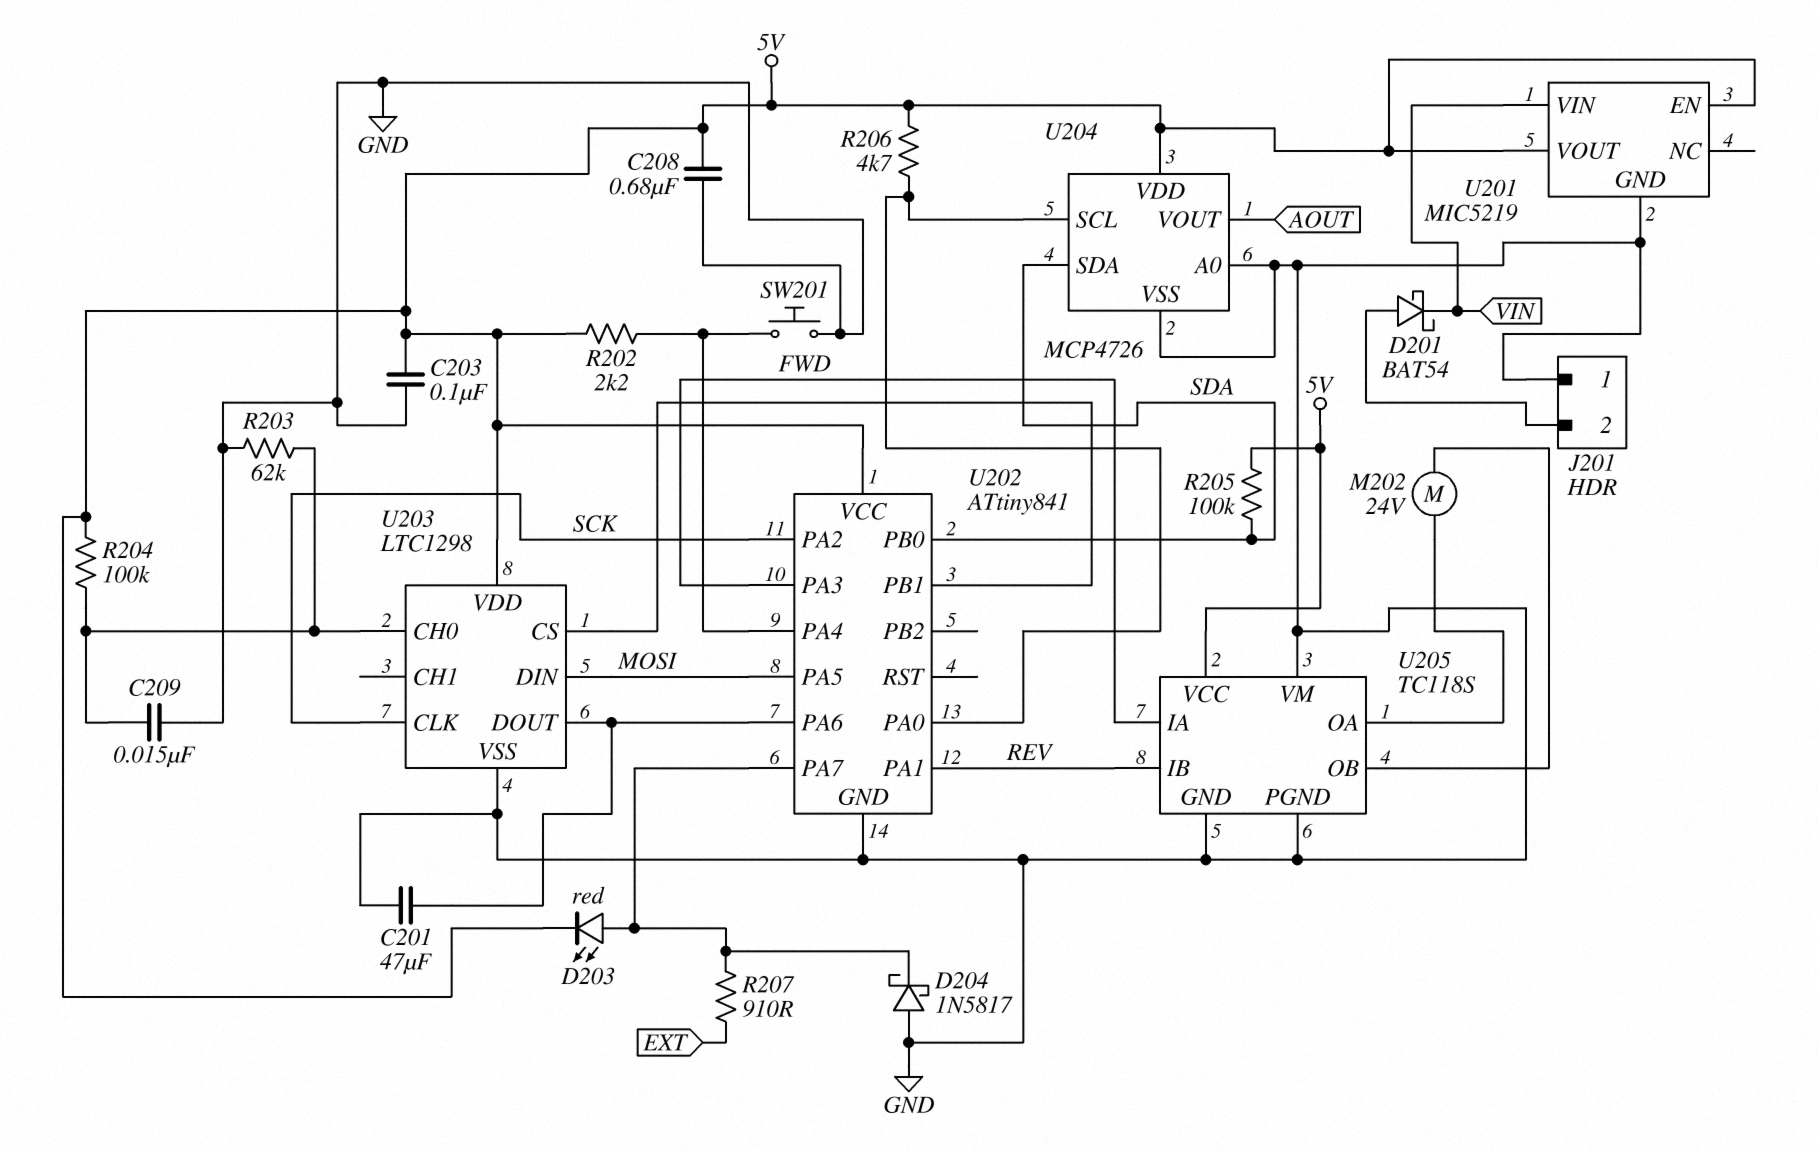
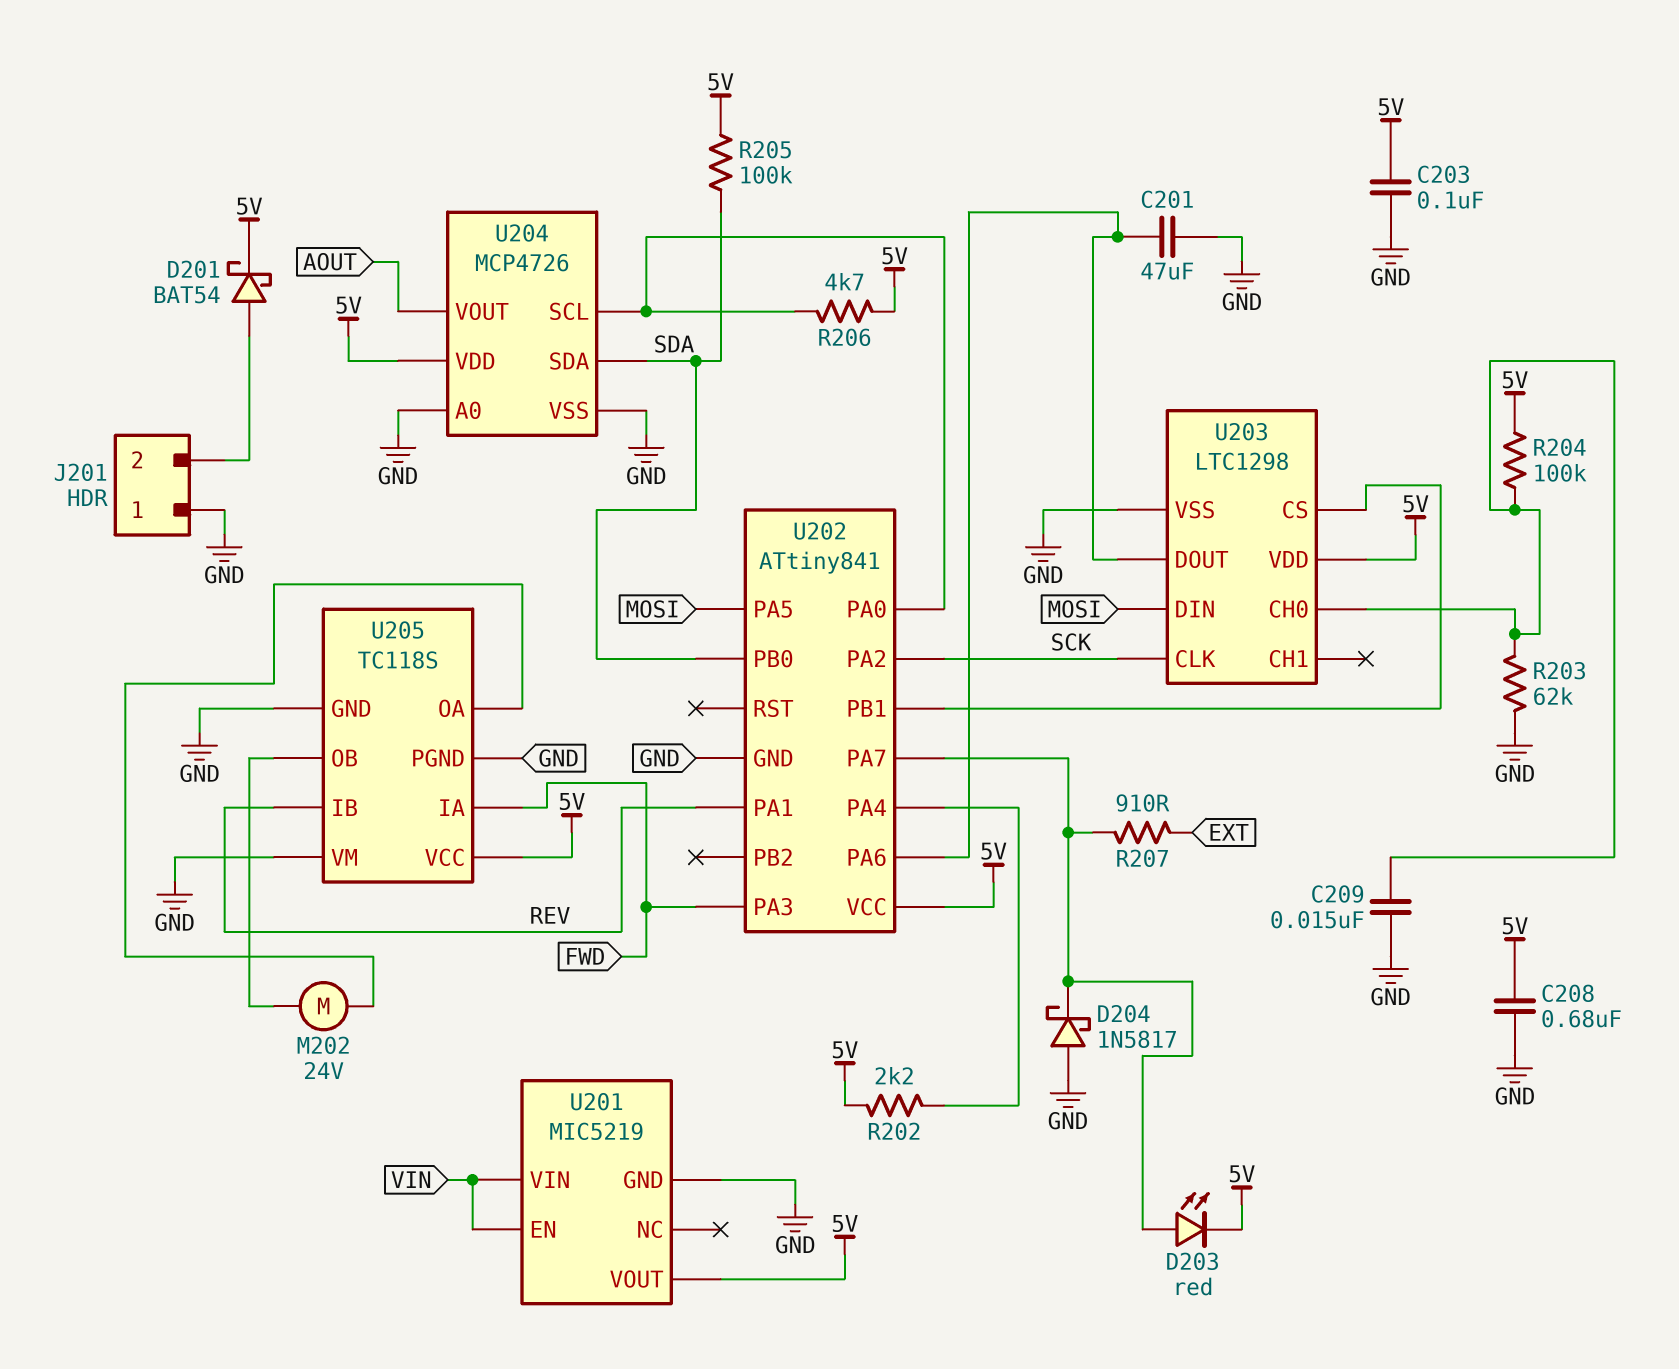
D201: schottky BAT54 (A J201/2, K VIN) -> schottky BAT54 (A J201/2, K 5V)
SW201: button (GND, U202/PA4) -> none
U201 pin EN: 5V -> VIN

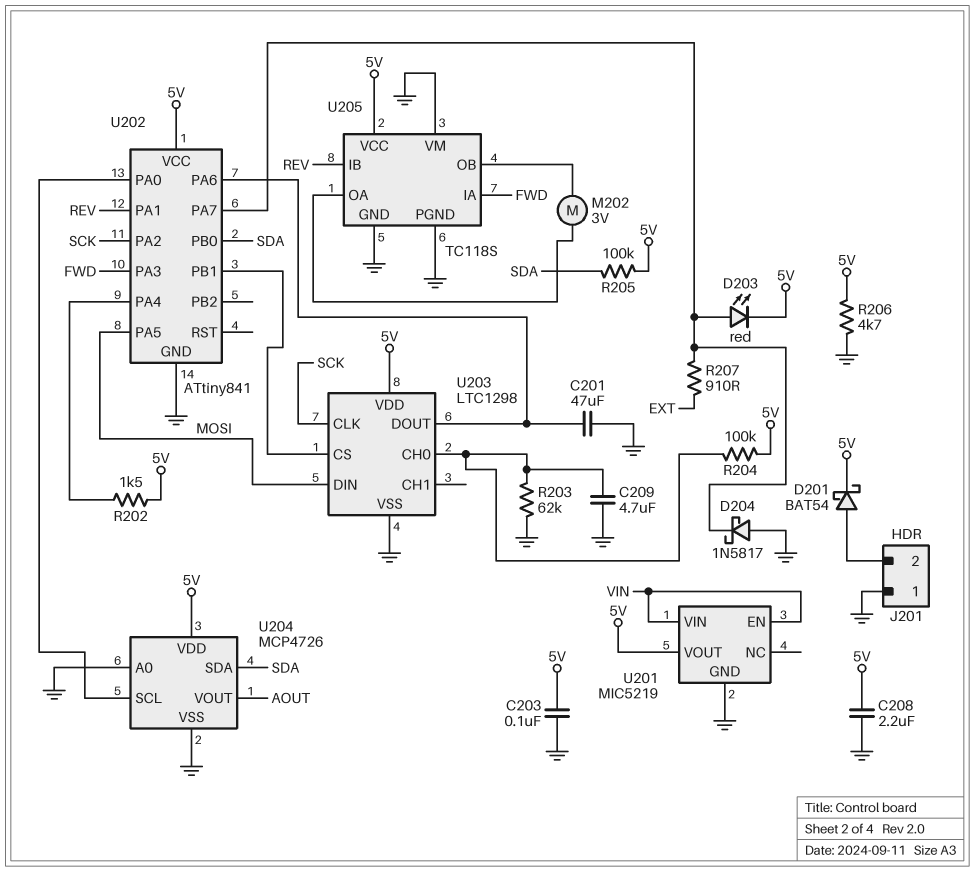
C208: 680nF (5V, GND) -> 2.2uF (5V, GND)
C209: 15nF (GND, U203/CH0) -> 4.7uF (GND, U203/CH0)
M202: motor 24V (U205/OA, U205/OB) -> motor 3V (U205/OA, U205/OB)
R202: 2.2k (5V, U202/PA4) -> 1.5k (5V, U202/PA4)
R206: 4.7k (5V, U202/PA0) -> 4.7k (5V, GND)

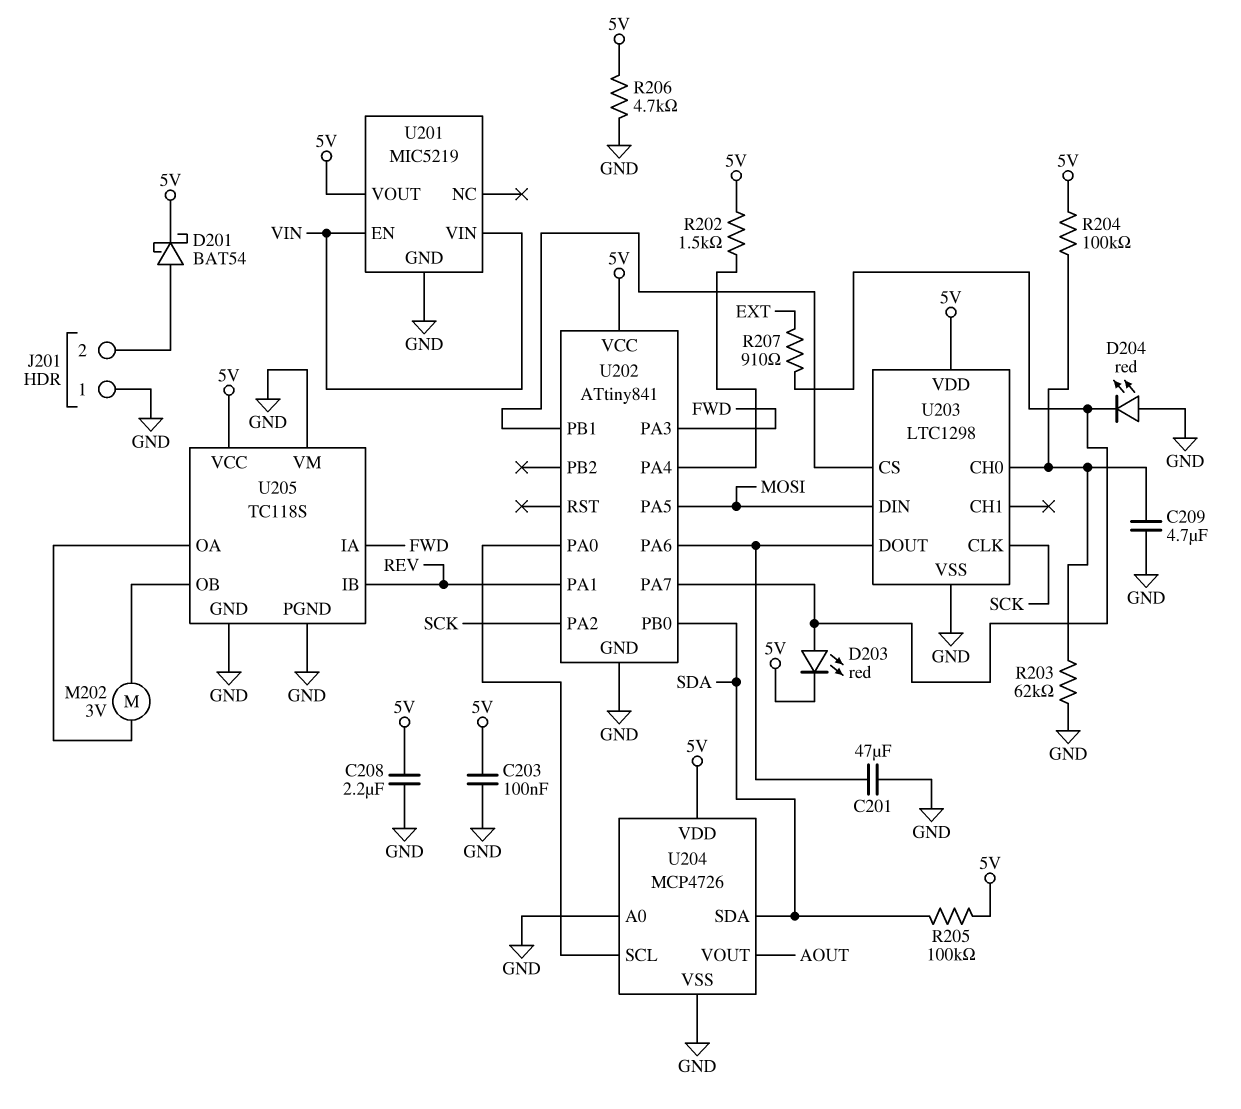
D204: schottky 1N5817 (A GND, K U202/PA7) -> LED red (A GND, K U202/PA7)

